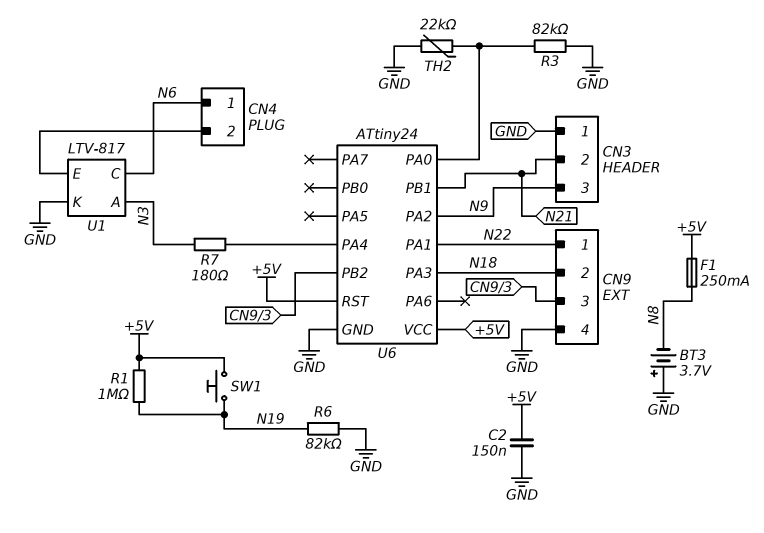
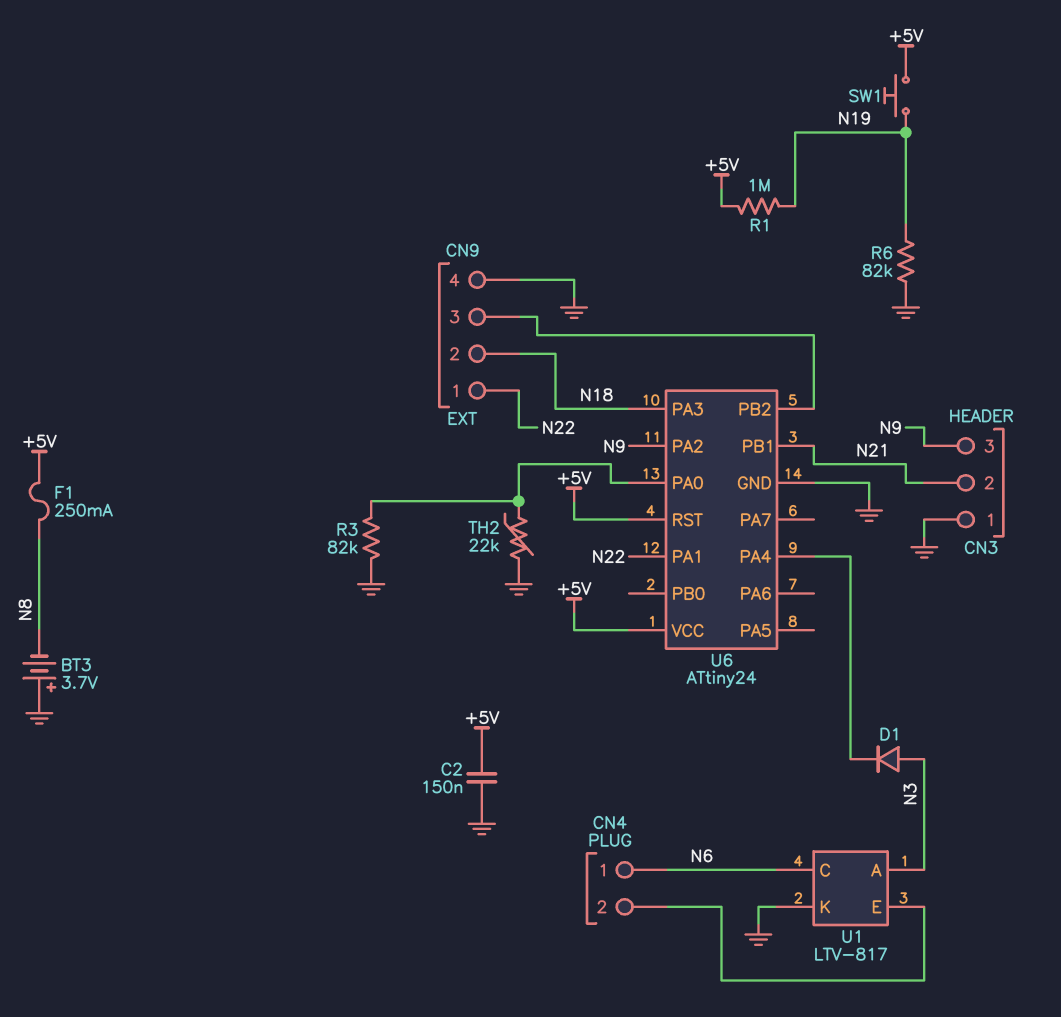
D1: none -> diode (A N3, K U6/PA4)
R7: 180 (N3, U6/PA4) -> none

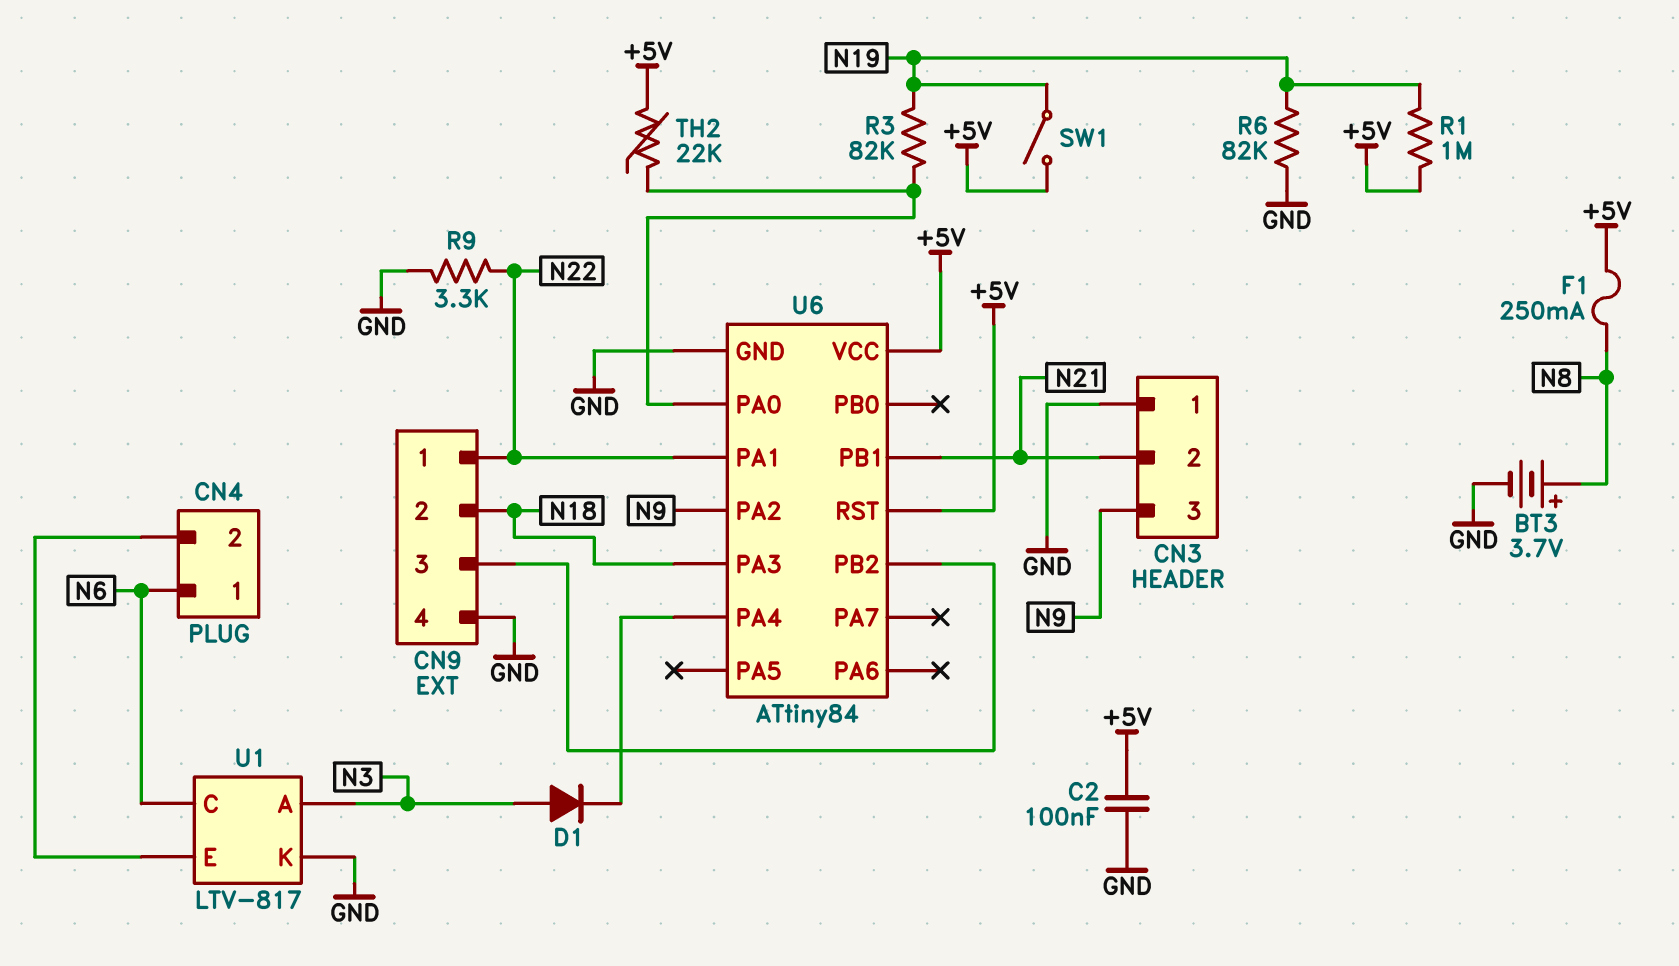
BT3: 3.7V (plus GND, minus N8) -> 3.7V (plus N8, minus GND)
C2: 150nF (+5V, GND) -> 100nF (+5V, GND)
R3: 82k (GND, U6/PA0) -> 82k (N19, U6/PA0)
R9: none -> 3.3k (GND, N22)
SW1: button (+5V, N19) -> switch (+5V, N19)
TH2: 22k (GND, U6/PA0) -> 22k (+5V, U6/PA0)
U6: ATtiny24 -> ATtiny84

